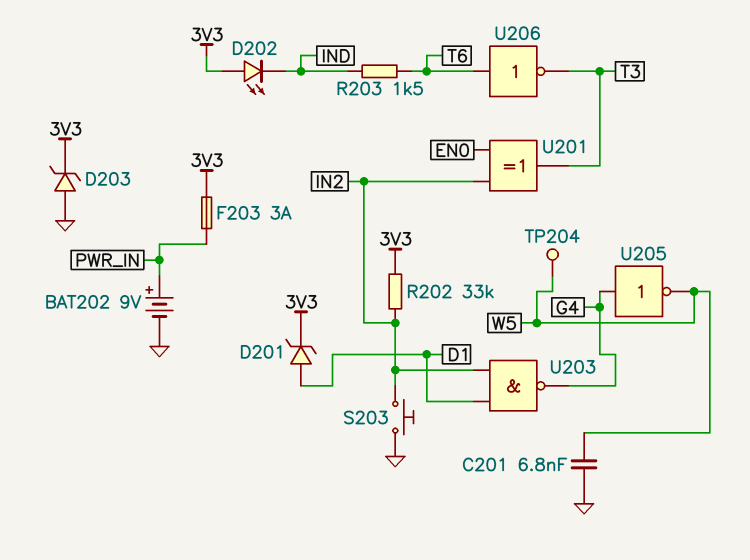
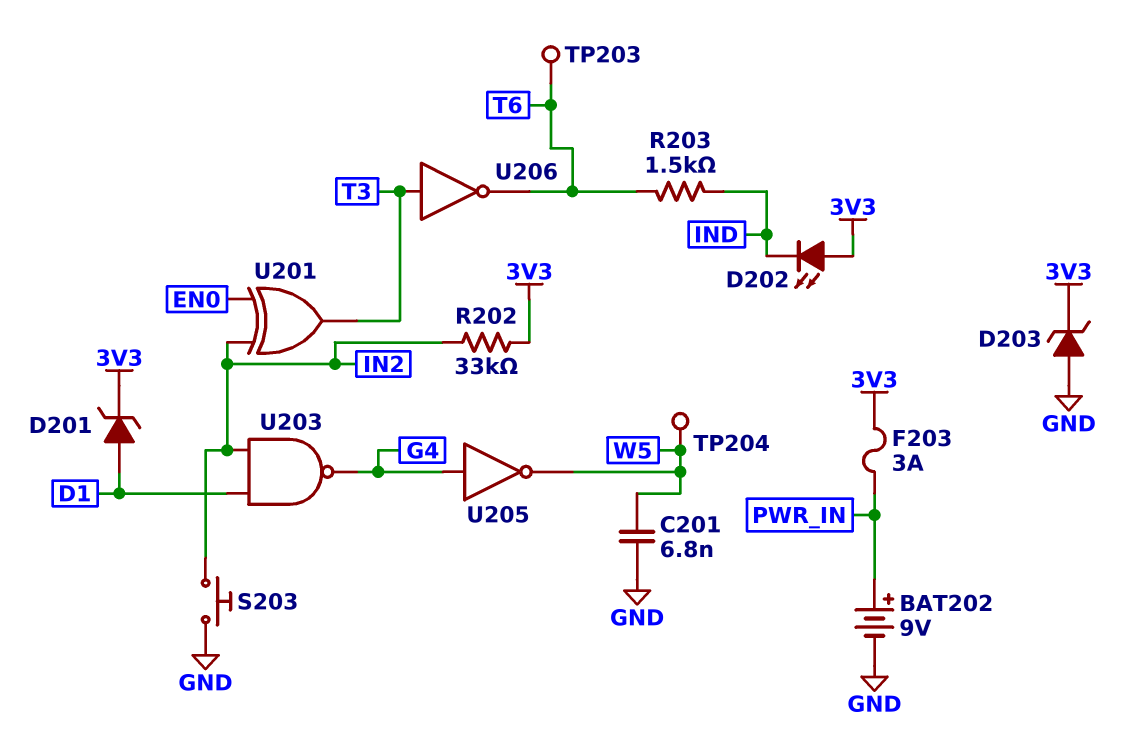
TP203: none -> test point (T6)
U206: NOT (in T6, out T3) -> NOT (in T3, out T6)

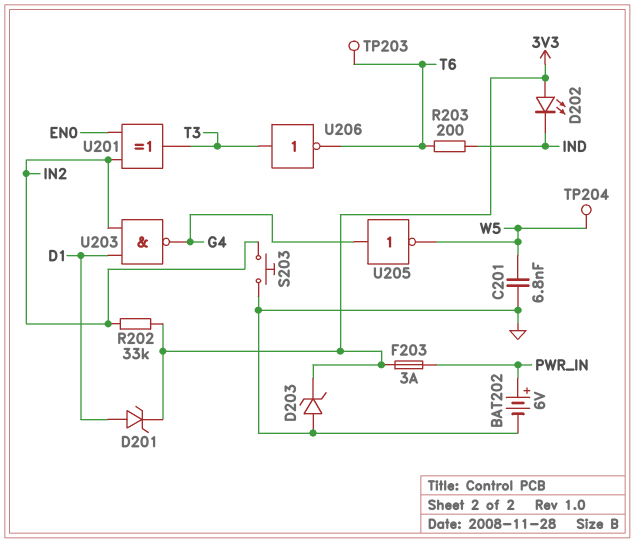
BAT202: 9V (plus PWR_IN, minus GND) -> 6V (plus PWR_IN, minus GND)
R203: 1.5k (IND, T6) -> 200 (IND, T6)

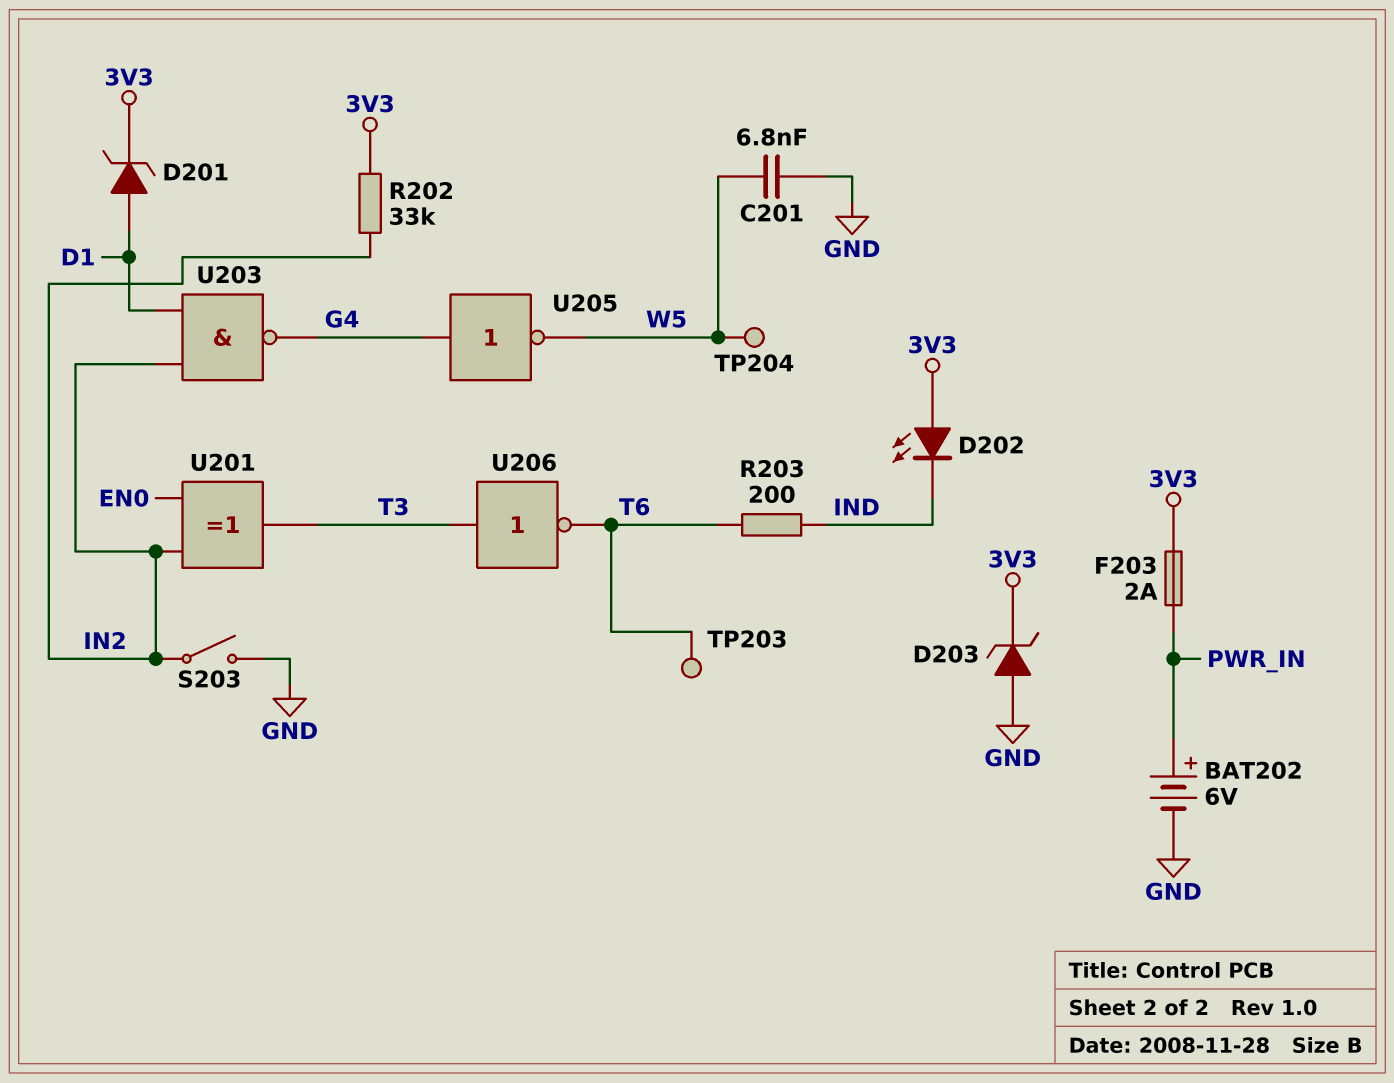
F203: 3A (3V3, PWR_IN) -> 2A (3V3, PWR_IN)
S203: button (GND, IN2) -> switch (GND, IN2)

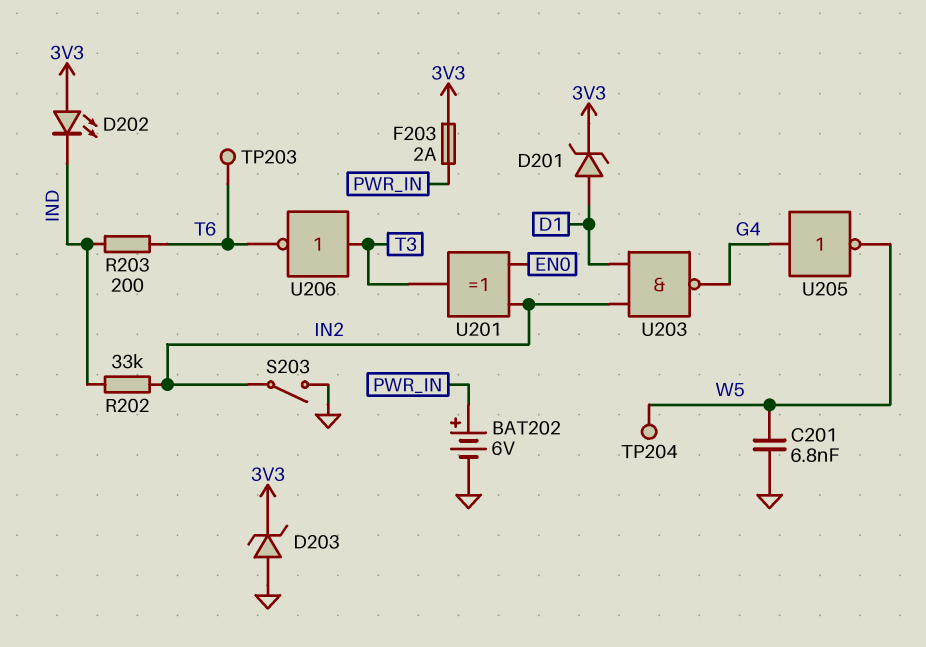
R202: 33k (3V3, IN2) -> 33k (IN2, IND)

